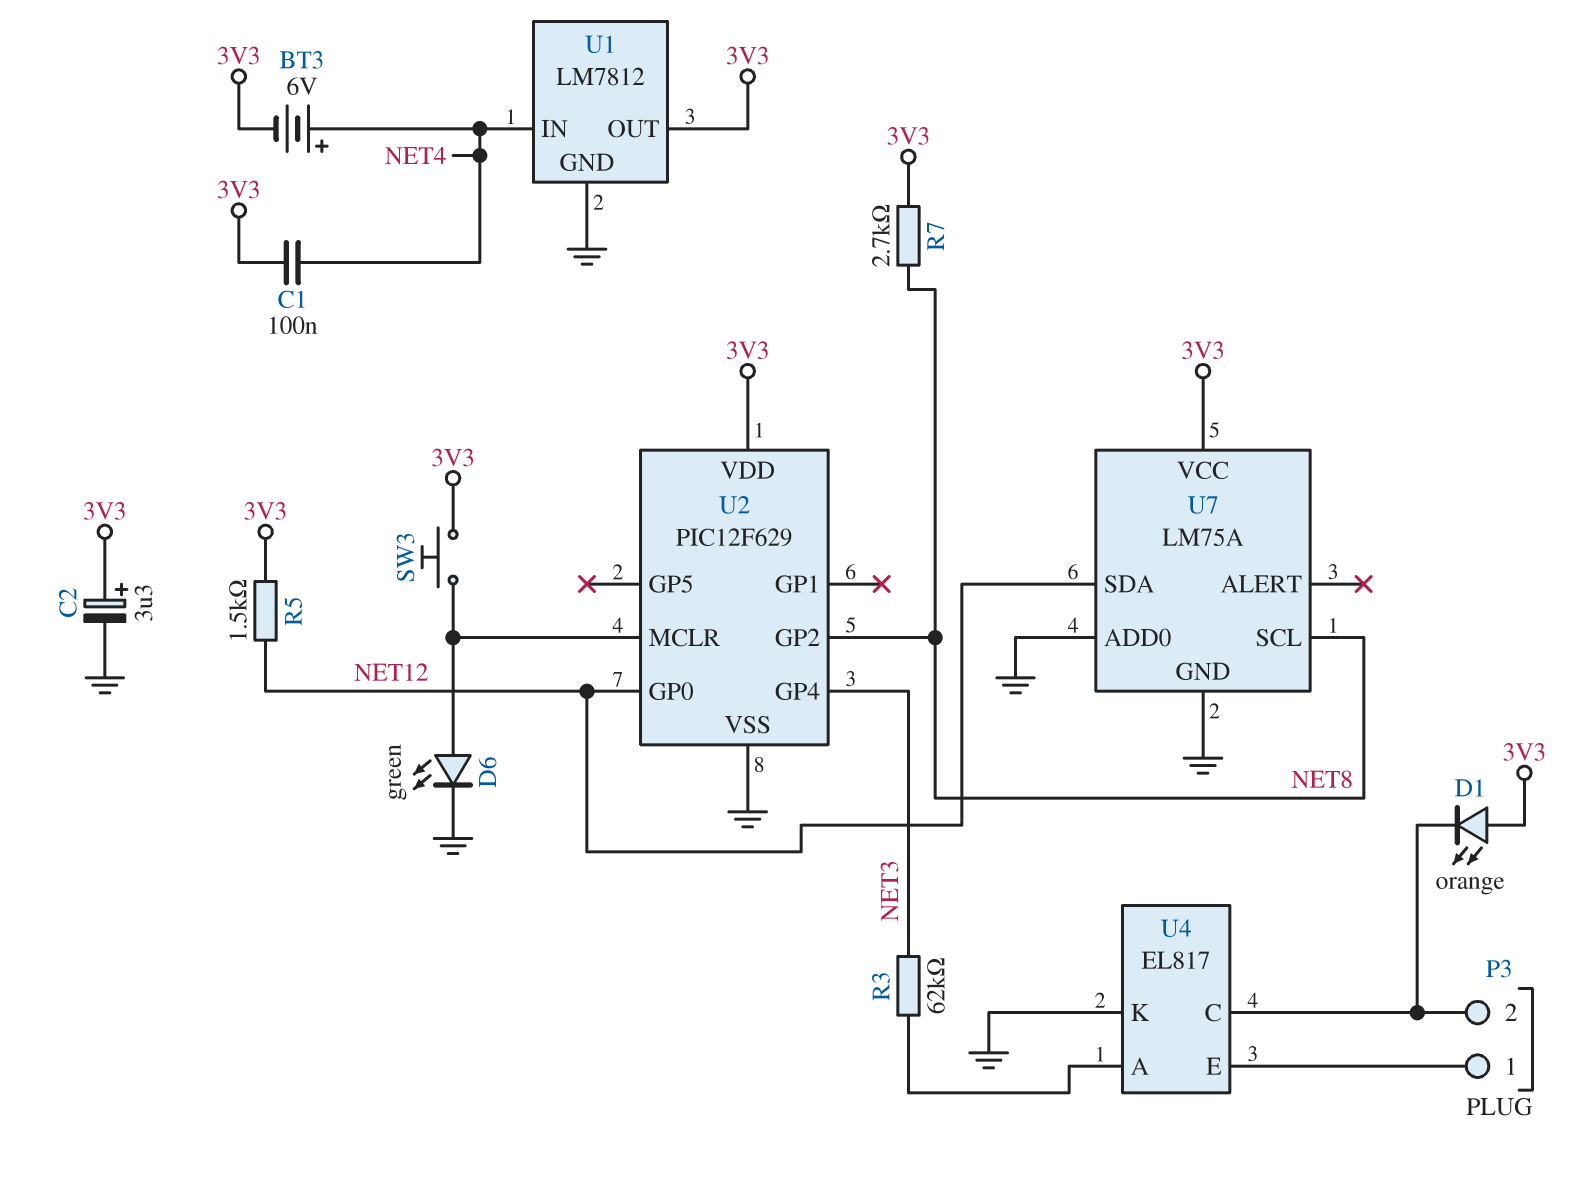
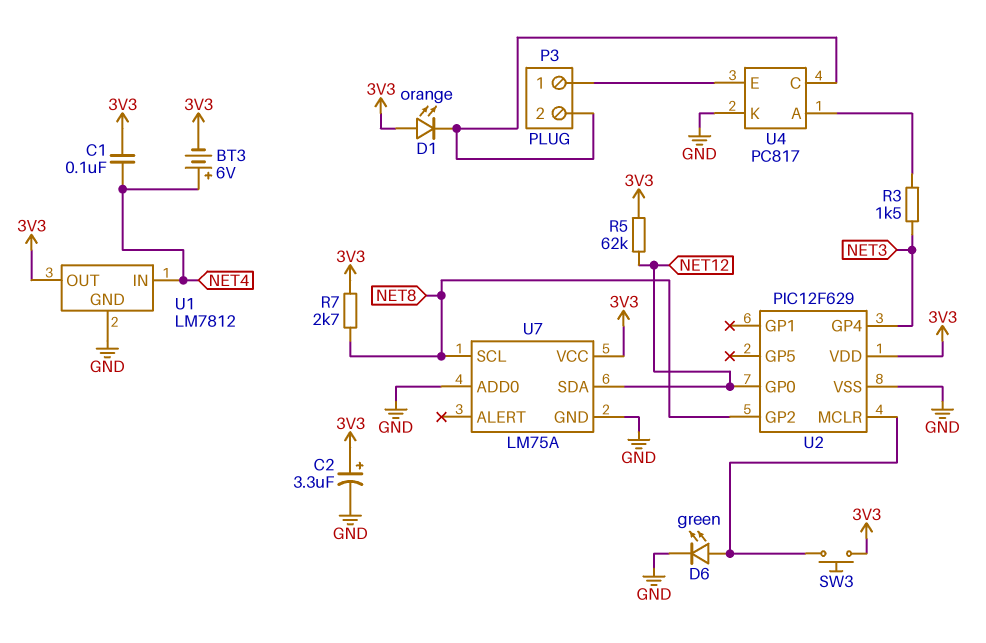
R3: 62k (NET3, U4/A) -> 1.5k (NET3, U4/A)
R5: 1.5k (3V3, NET12) -> 62k (3V3, NET12)
U4: EL817 -> PC817

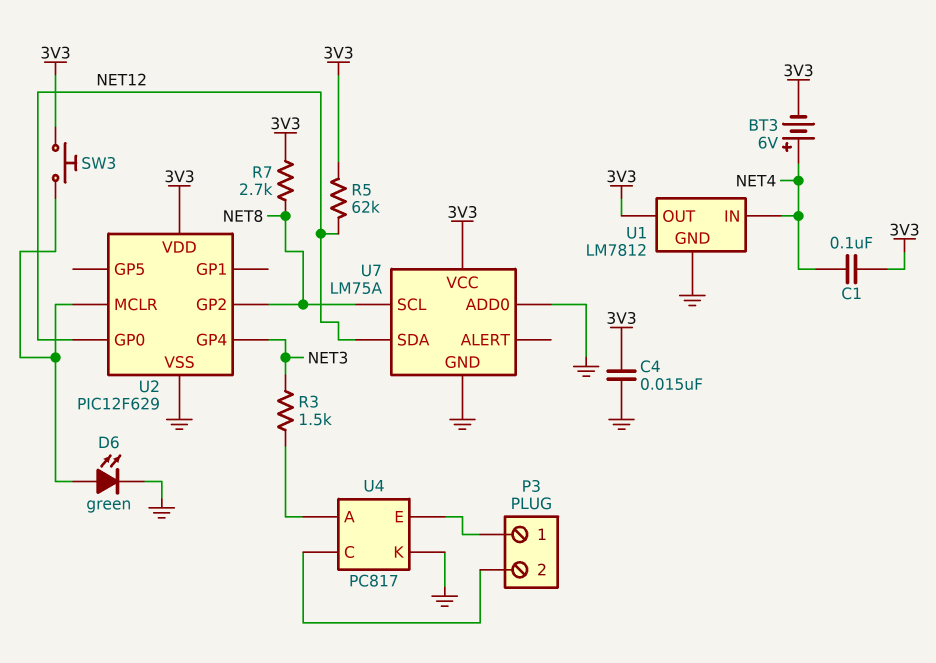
C2: 3.3uF (plus 3V3, minus GND) -> none
C4: none -> 15nF (3V3, GND)
D1: LED orange (A 3V3, K P3/2) -> none

